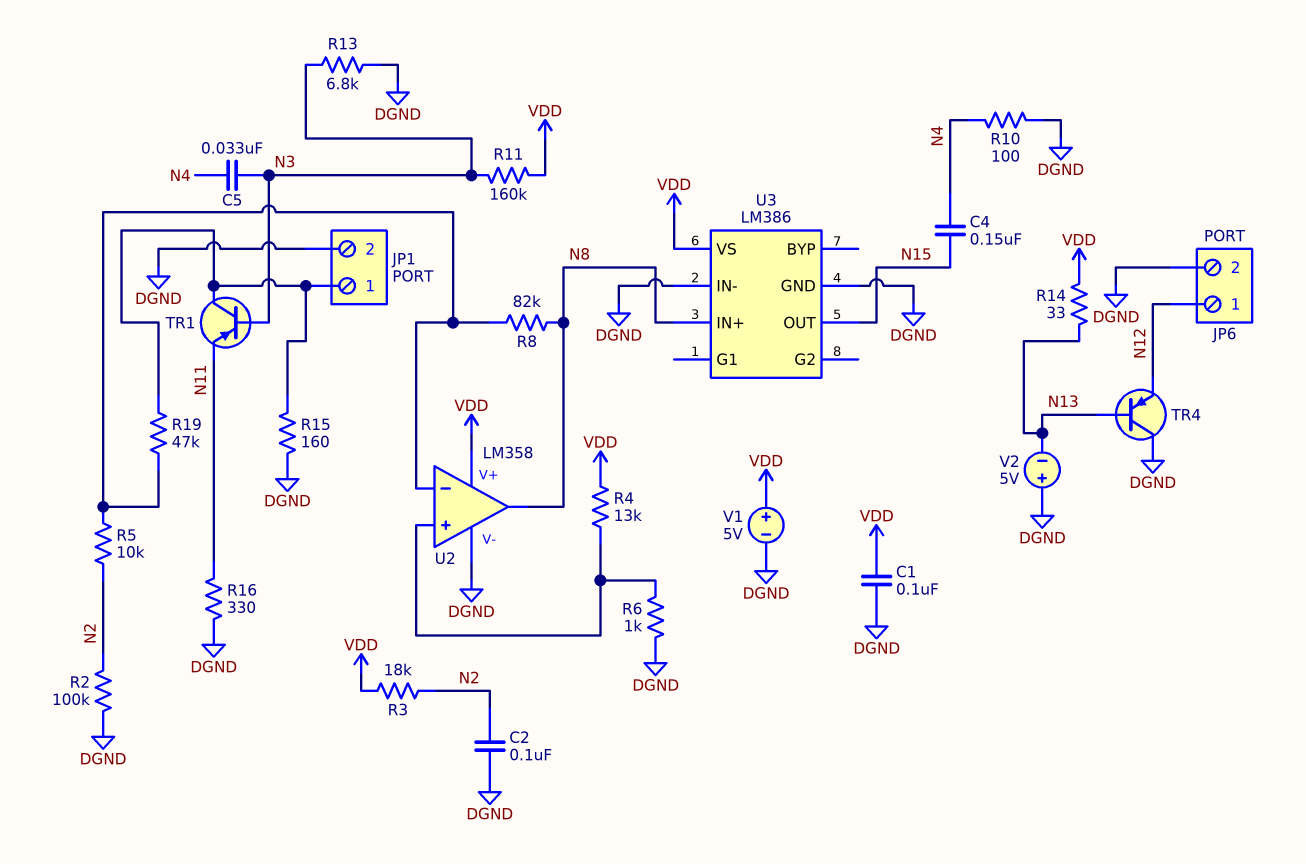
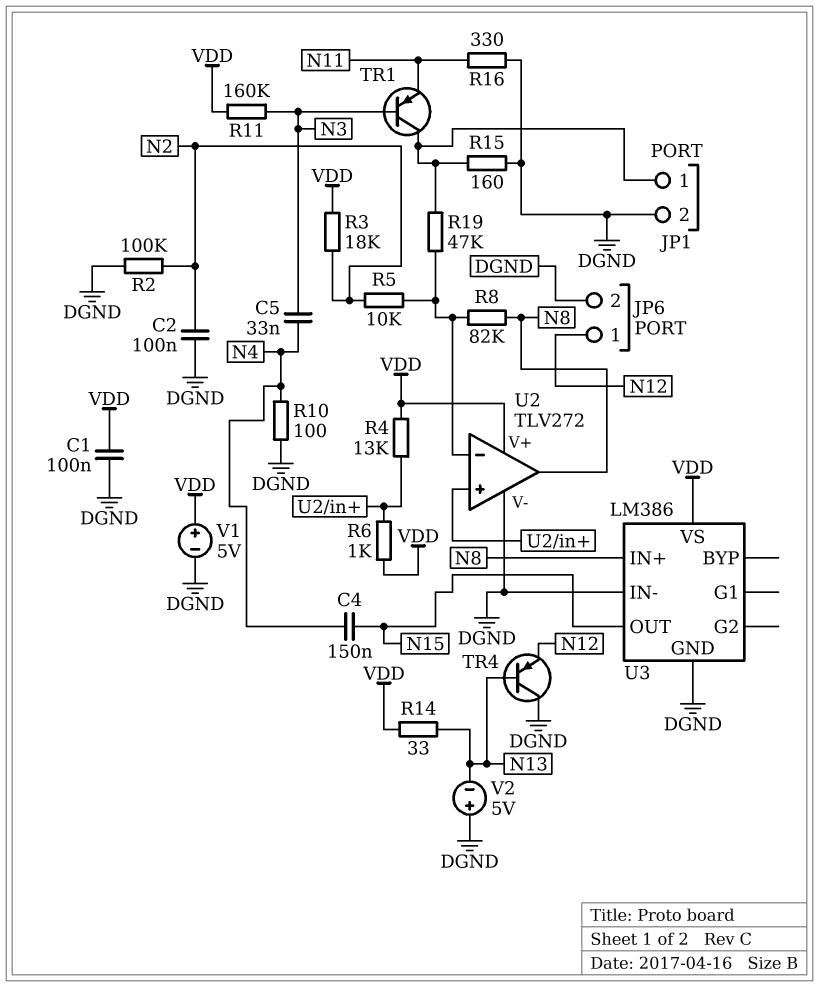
R6: 1k (DGND, U2/in+) -> 1k (U2/in+, VDD)
R13: 6.8k (DGND, N3) -> none
U2: LM358 -> TLV272

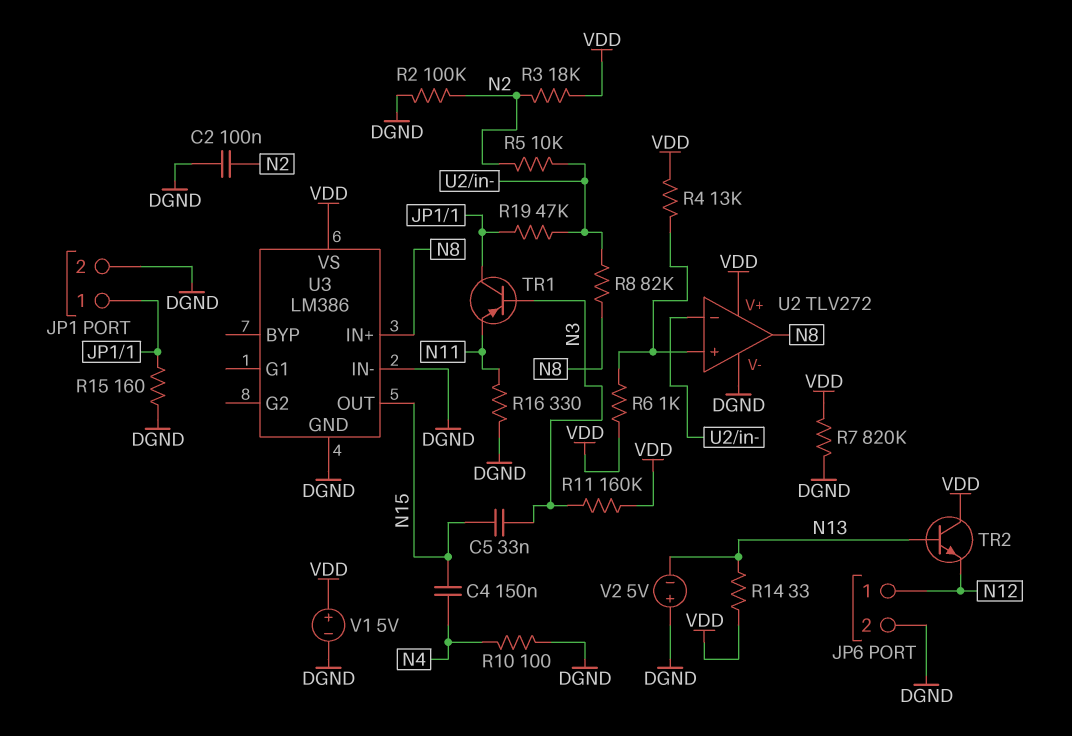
C1: 100nF (DGND, VDD) -> none
C5: 33nF (N3, N4) -> 33nF (N3, N15)
R7: none -> 820k (DGND, VDD)
TR2: none -> NPN (B N13, C VDD, E N12)
TR4: PNP (B N13, C DGND, E N12) -> none

